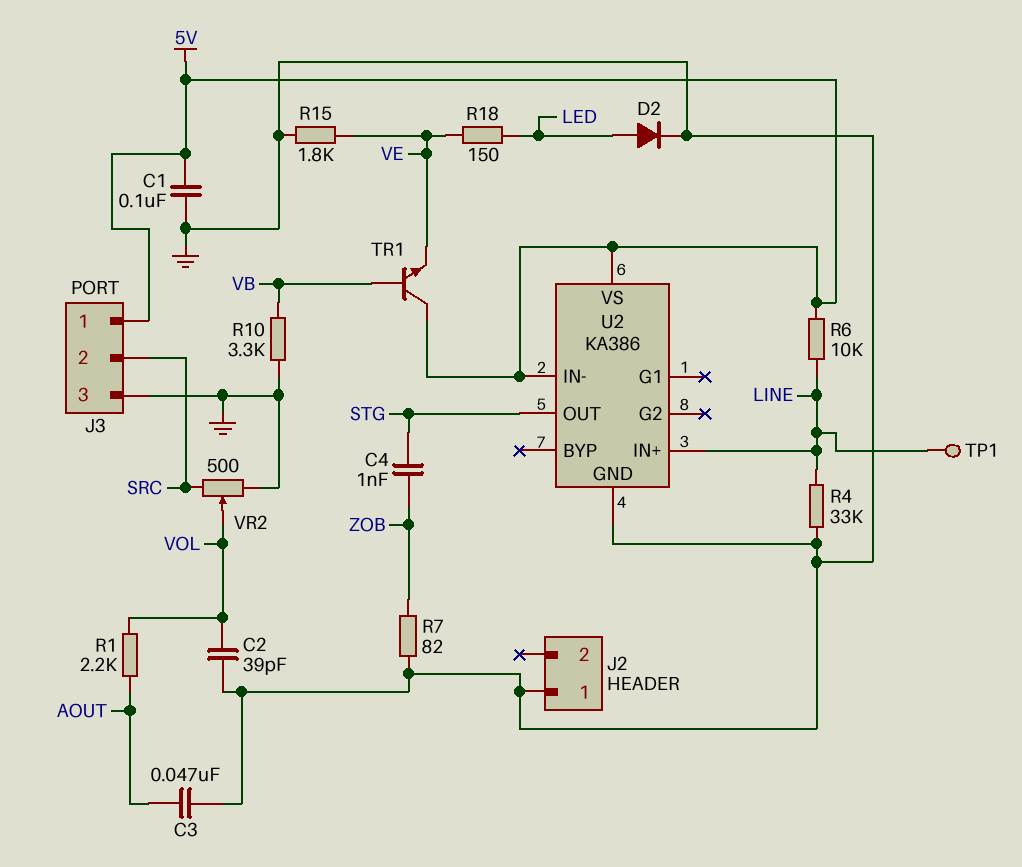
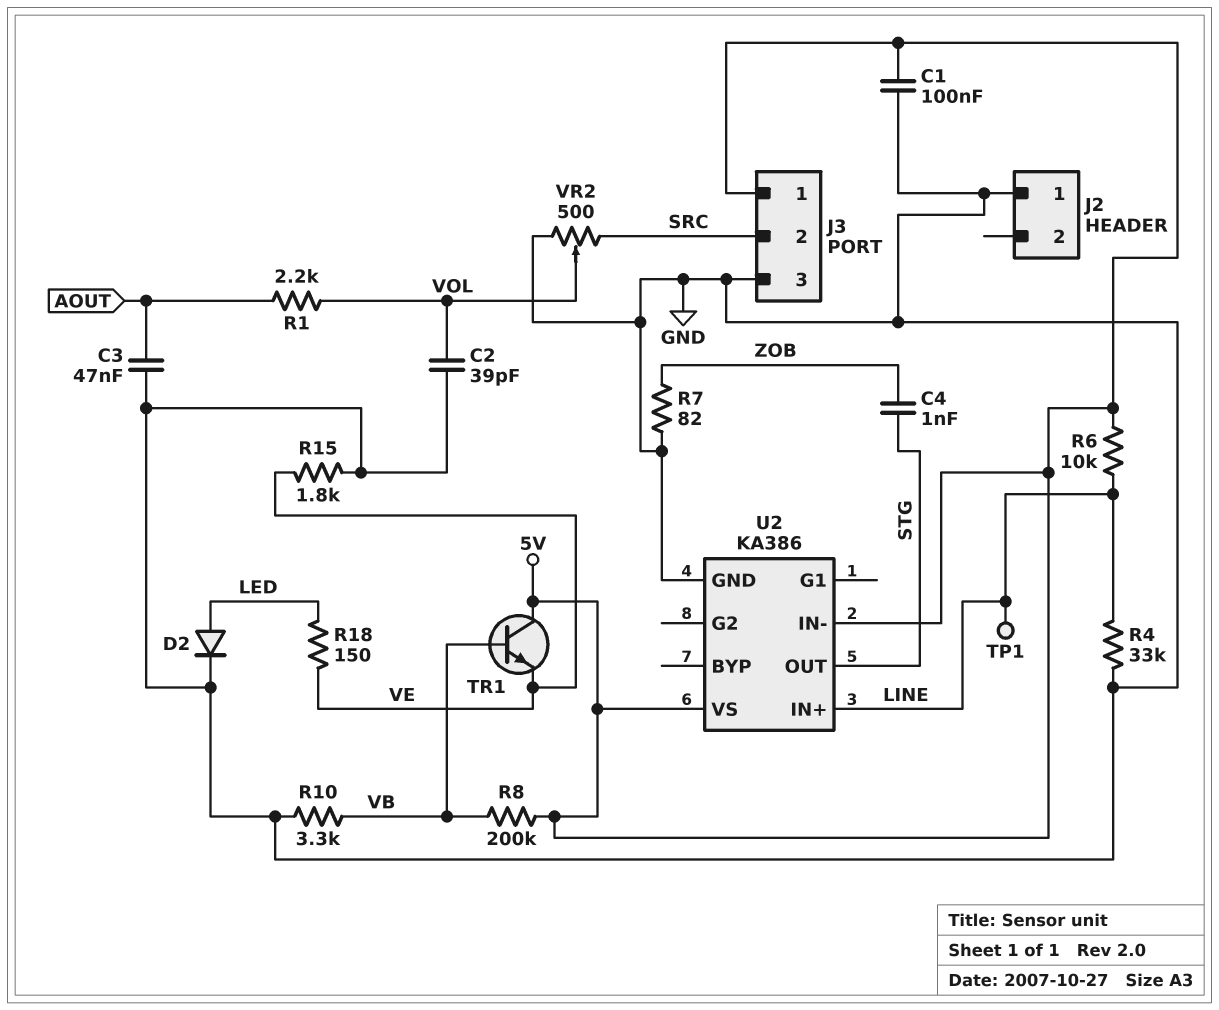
R8: none -> 200k (5V, VB)

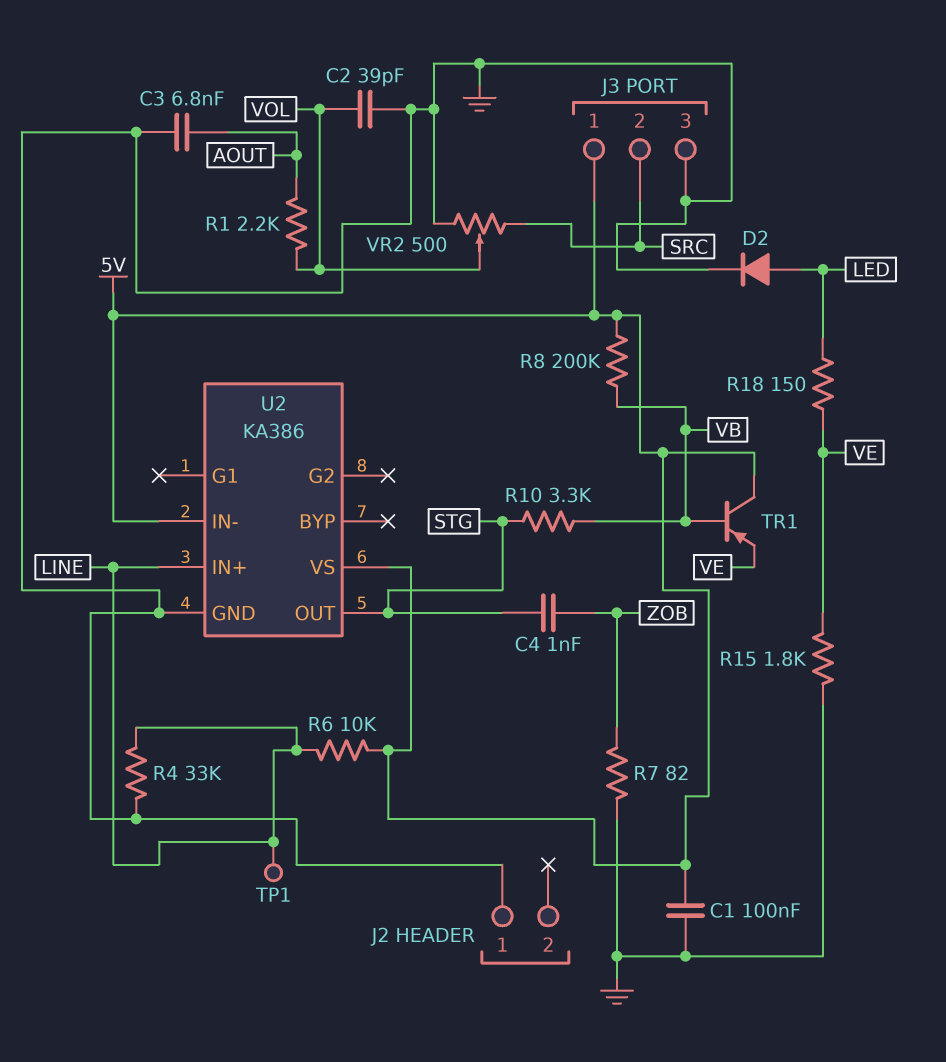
C3: 47nF (AOUT, GND) -> 6.8nF (AOUT, GND)
R10: 3.3k (GND, VB) -> 3.3k (STG, VB)
TR1: NPN (B VB, C 5V, E VE) -> PNP (B VB, C 5V, E VE)

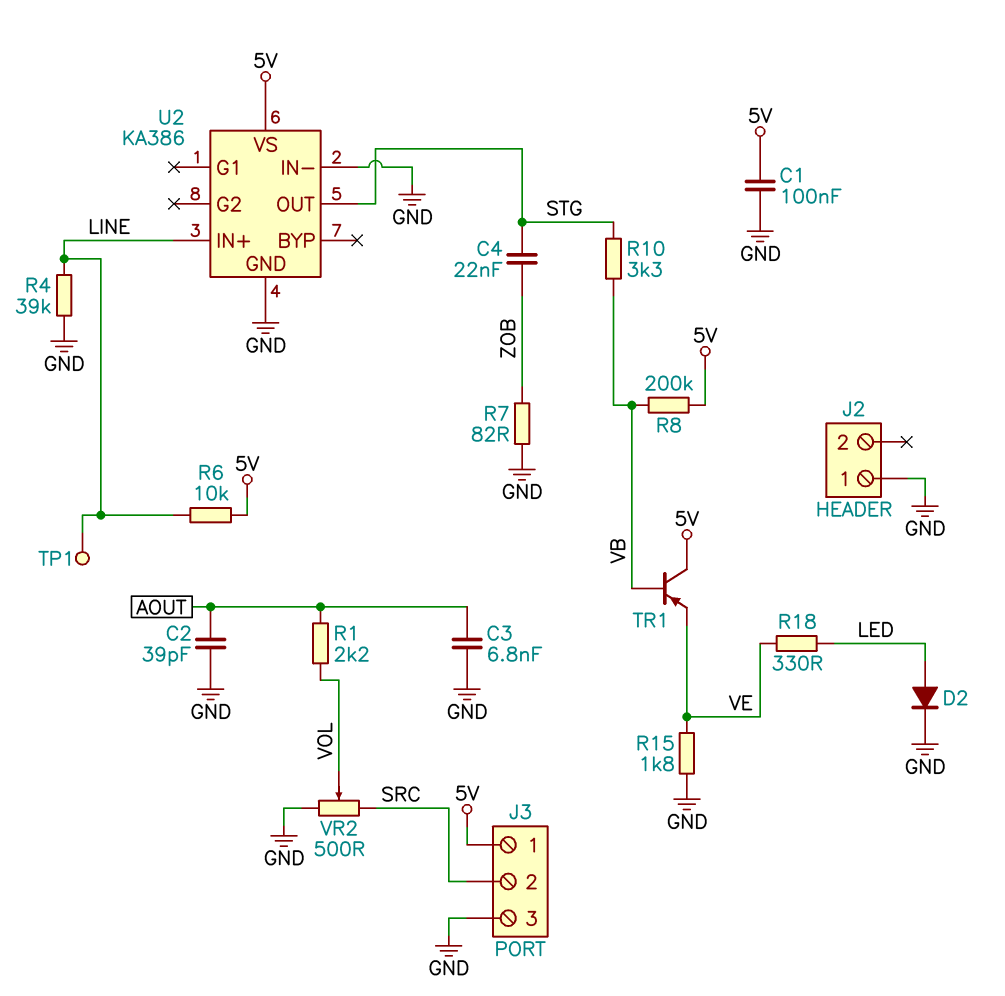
C2: 39pF (GND, VOL) -> 39pF (AOUT, GND)
C4: 1nF (STG, ZOB) -> 22nF (STG, ZOB)
R4: 33k (GND, LINE) -> 39k (GND, LINE)
R18: 150 (LED, VE) -> 330 (LED, VE)
U2 pin IN-: 5V -> GND

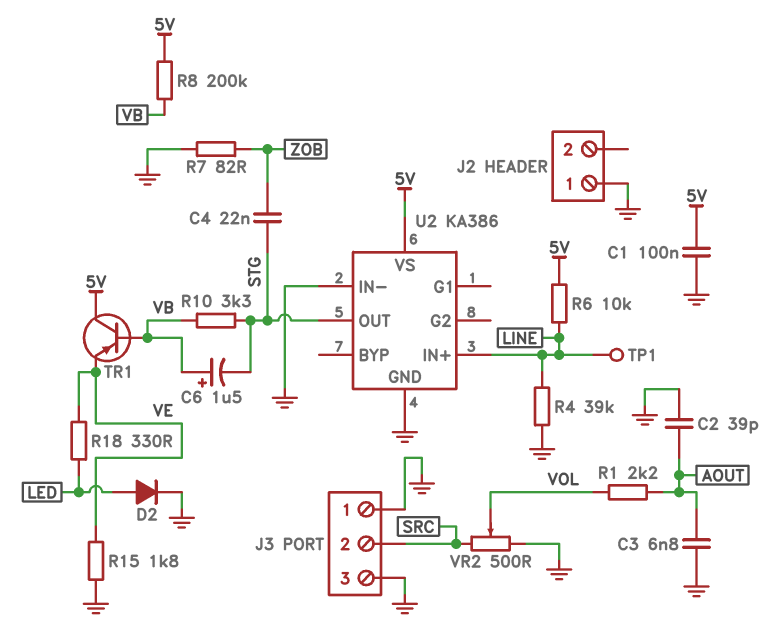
C6: none -> 1.5uF (plus VB, minus STG)
J3 pin 1: 5V -> GND

